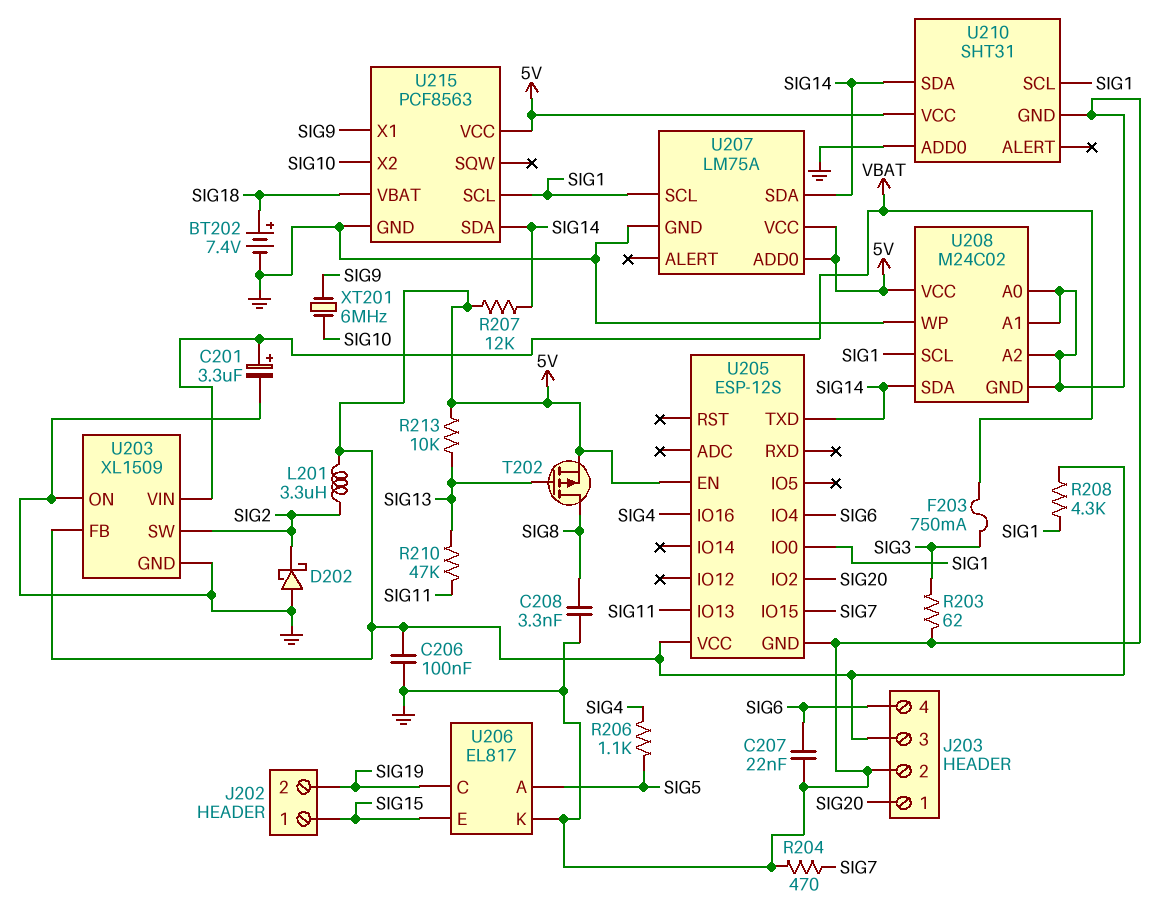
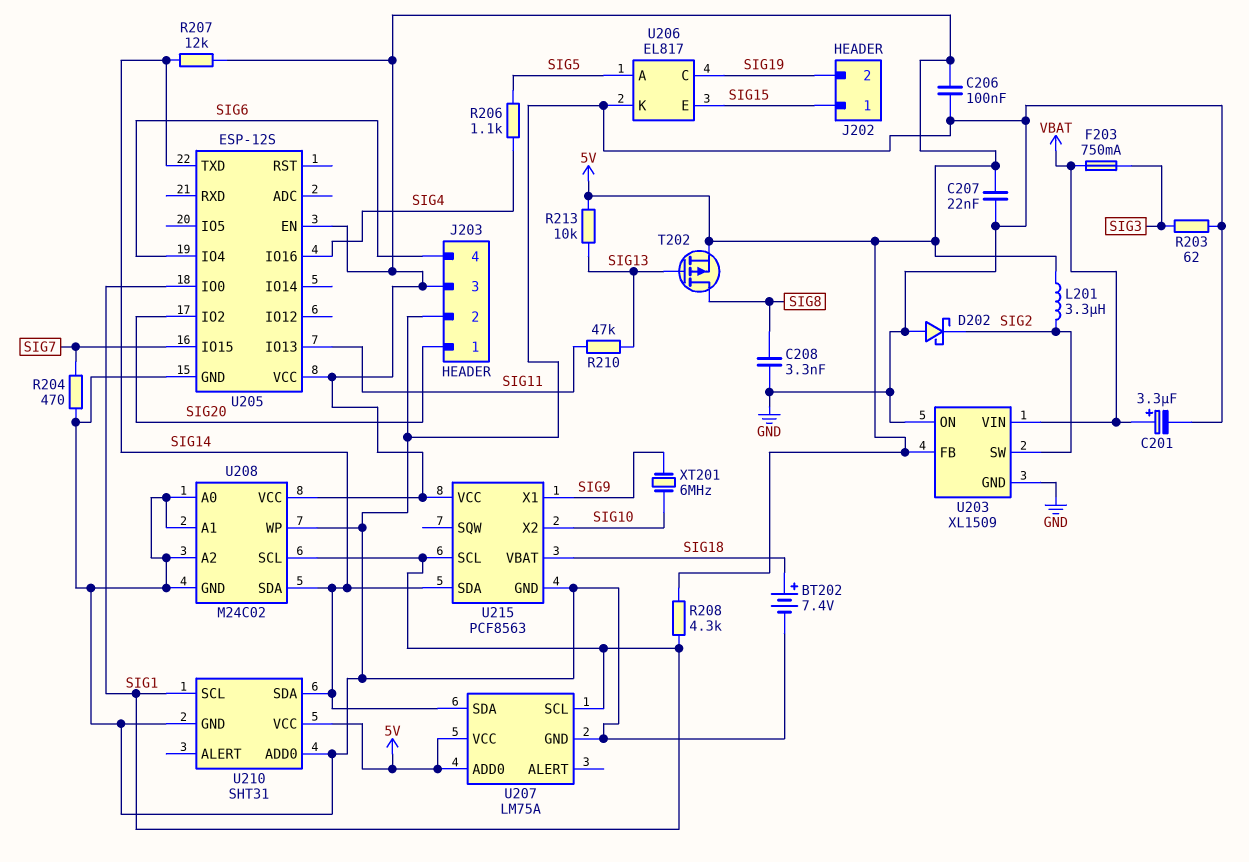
C207: 22nF (GND, SIG6) -> 22nF (5V, GND)

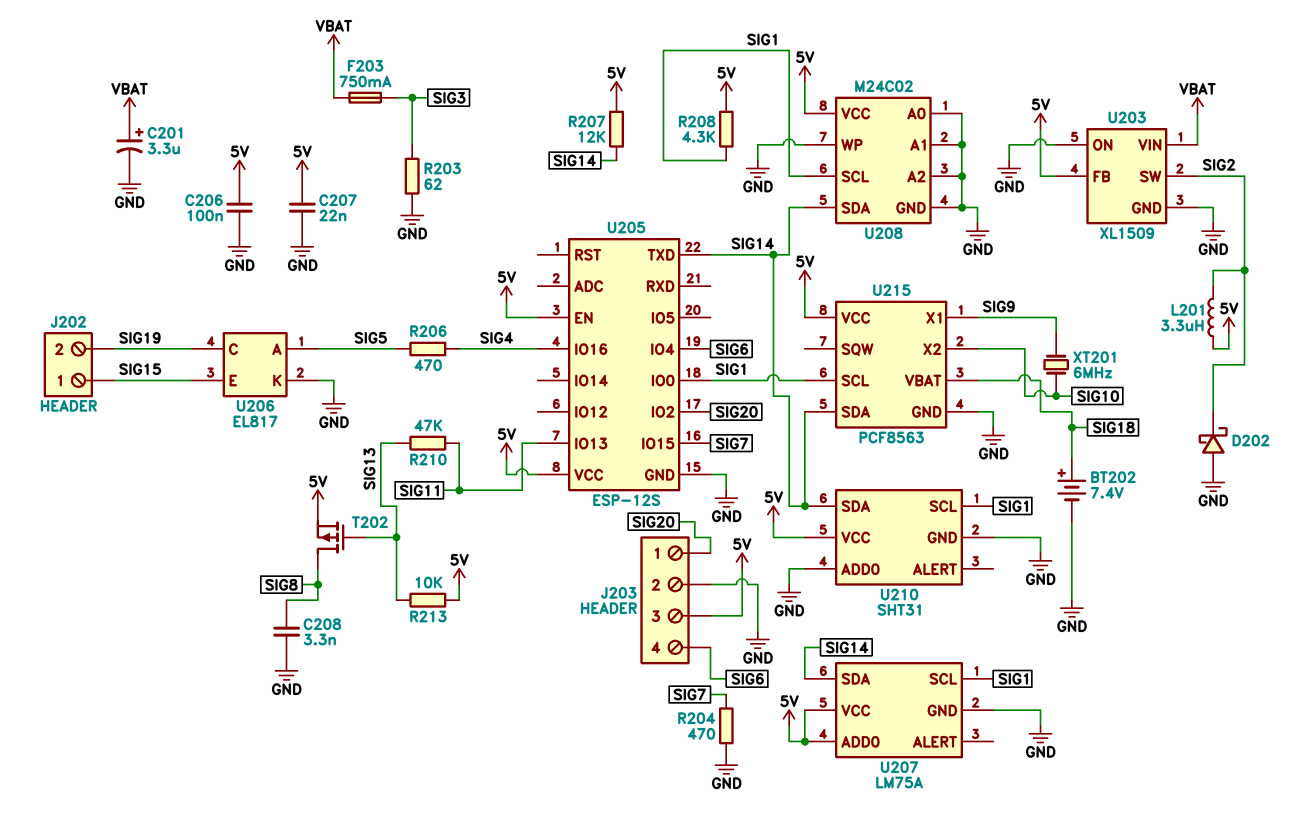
R206: 1.1k (SIG4, SIG5) -> 470 (SIG4, SIG5)

